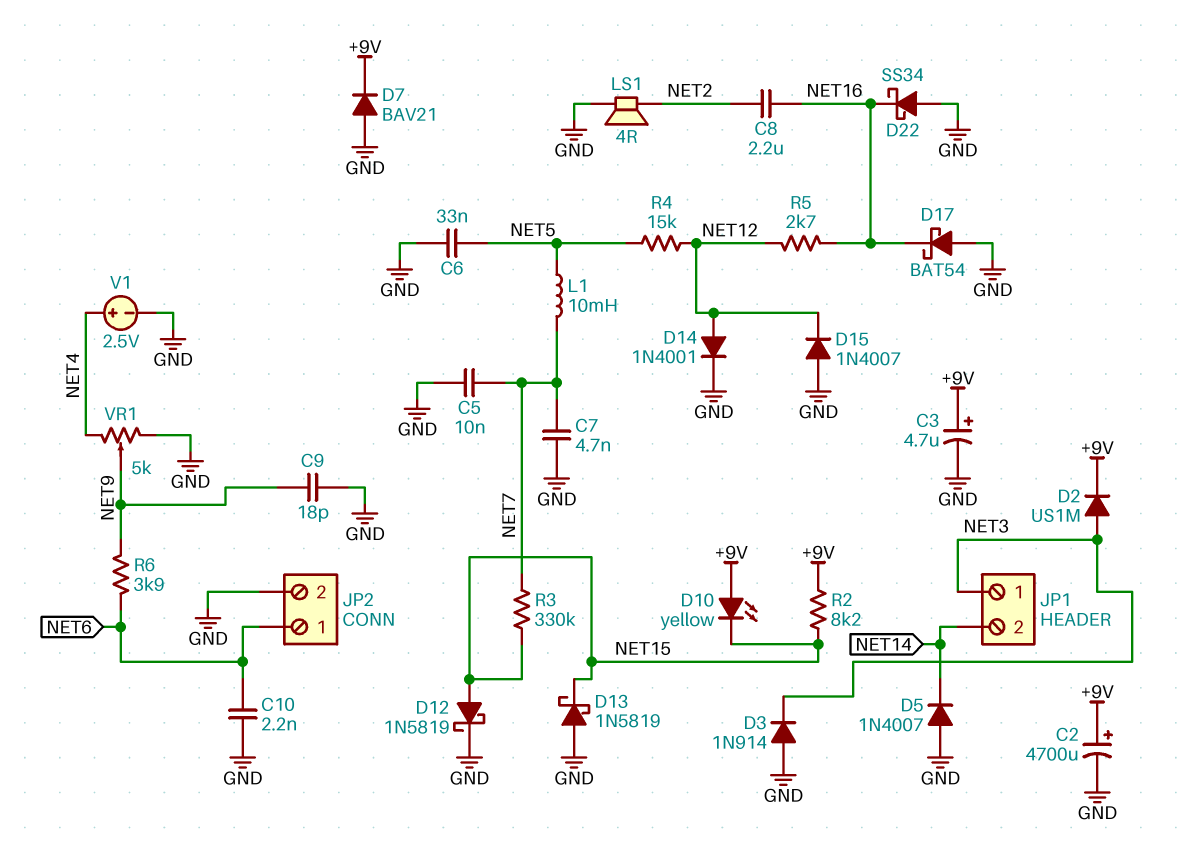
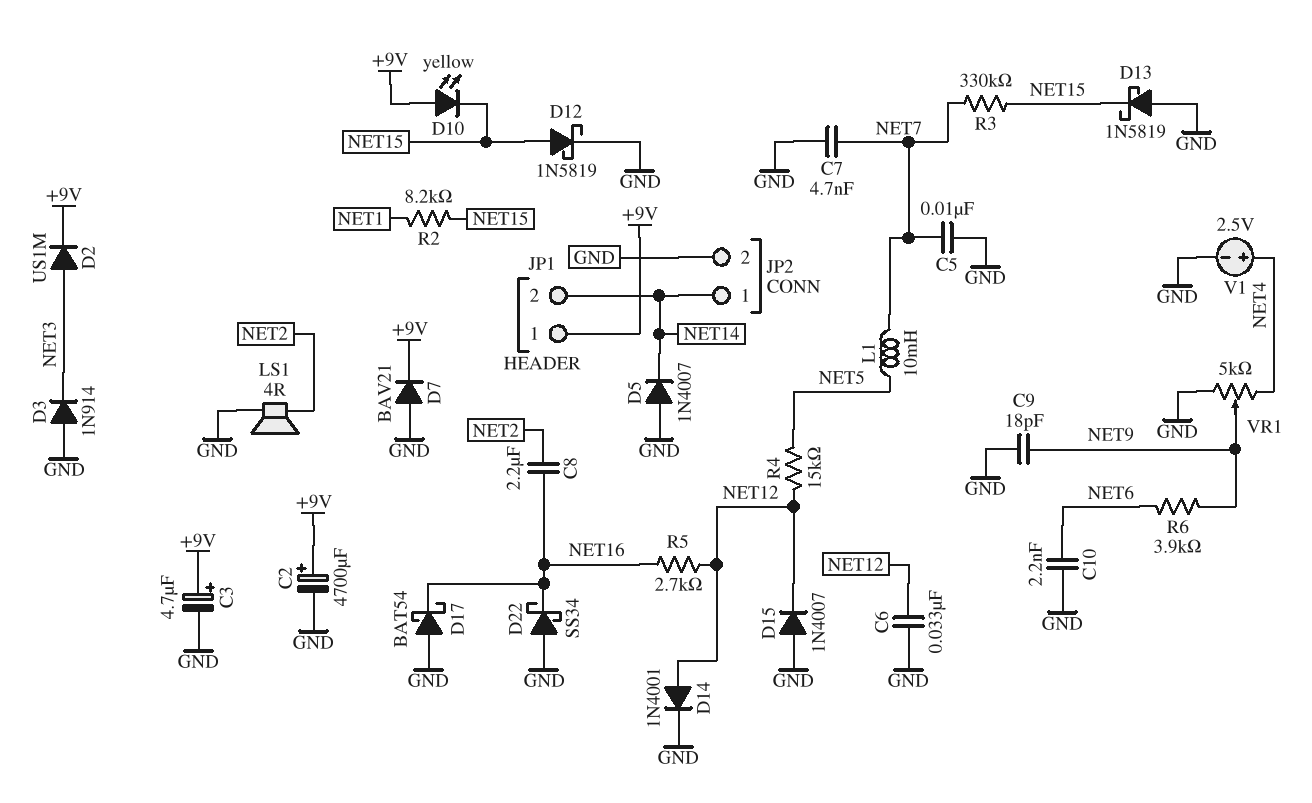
C6: 33nF (GND, NET5) -> 33nF (GND, NET12)
JP1 pin 1: NET3 -> +9V
JP2 pin 1: NET6 -> NET14
R2: 8.2k (+9V, NET15) -> 8.2k (NET1, NET15)

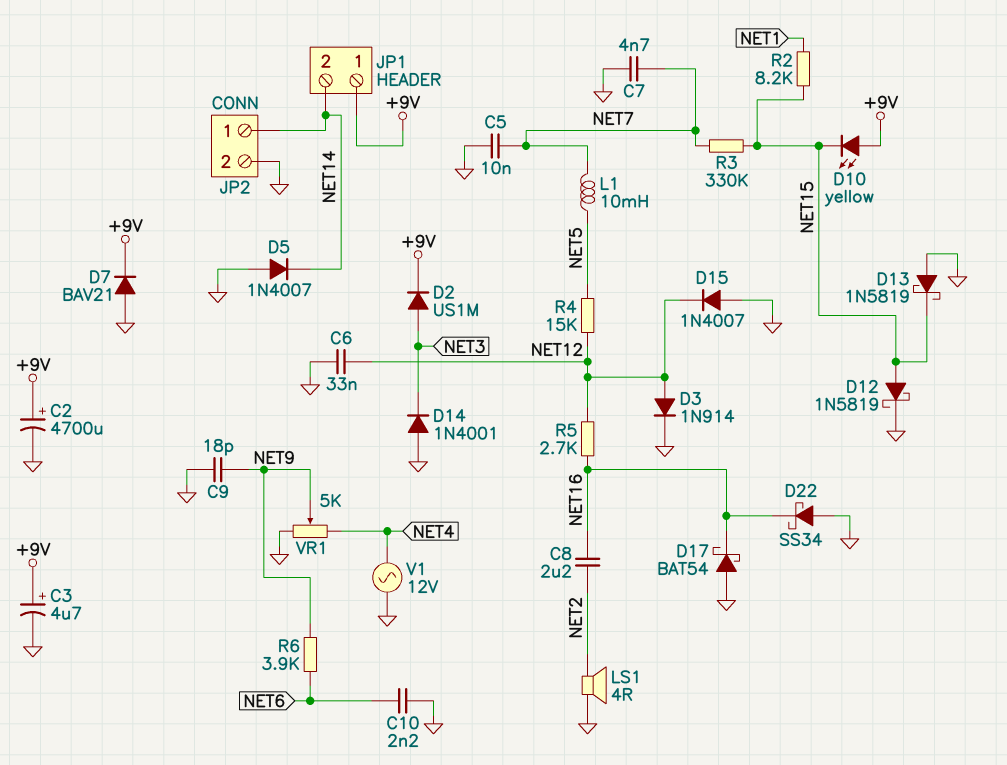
D3: diode 1N914 (A GND, K NET3) -> diode 1N914 (A NET12, K GND)
D14: diode 1N4001 (A NET12, K GND) -> diode 1N4001 (A GND, K NET3)
V1: 2.5V (plus NET4, minus GND) -> AC 12V (GND, NET4)

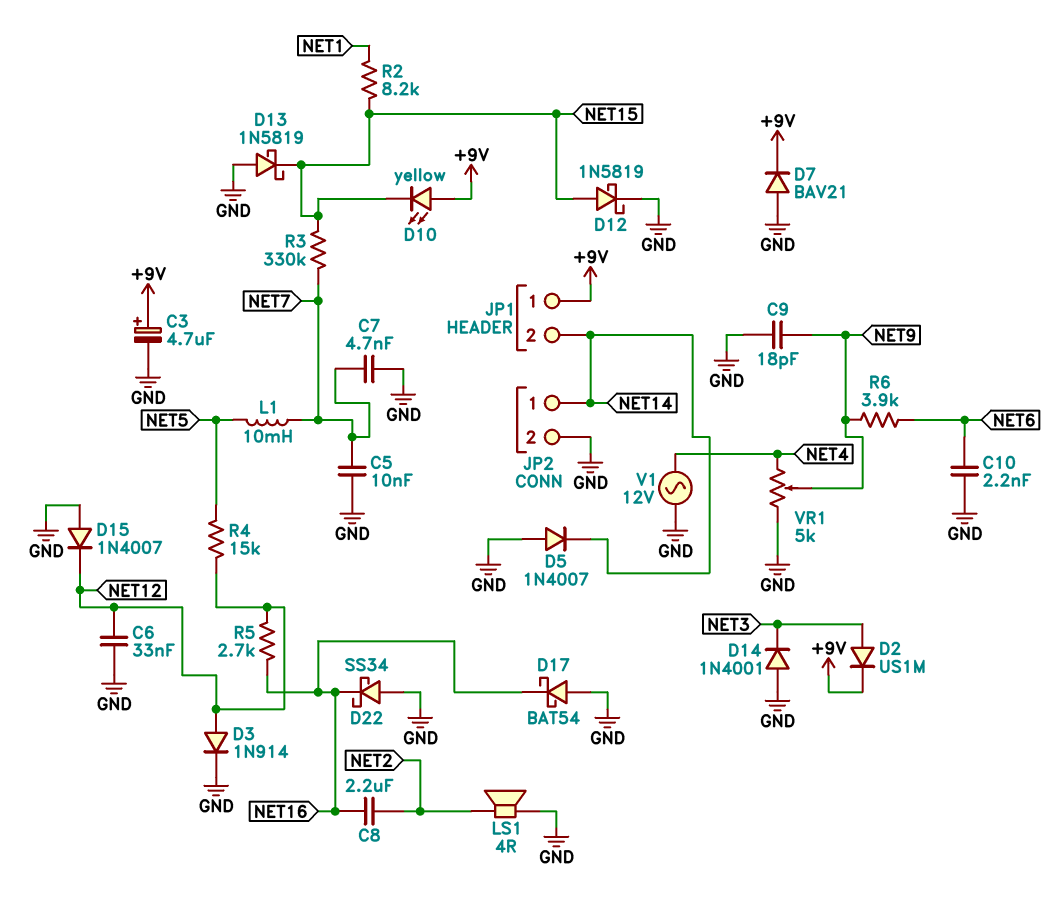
C2: 4700uF (plus +9V, minus GND) -> none

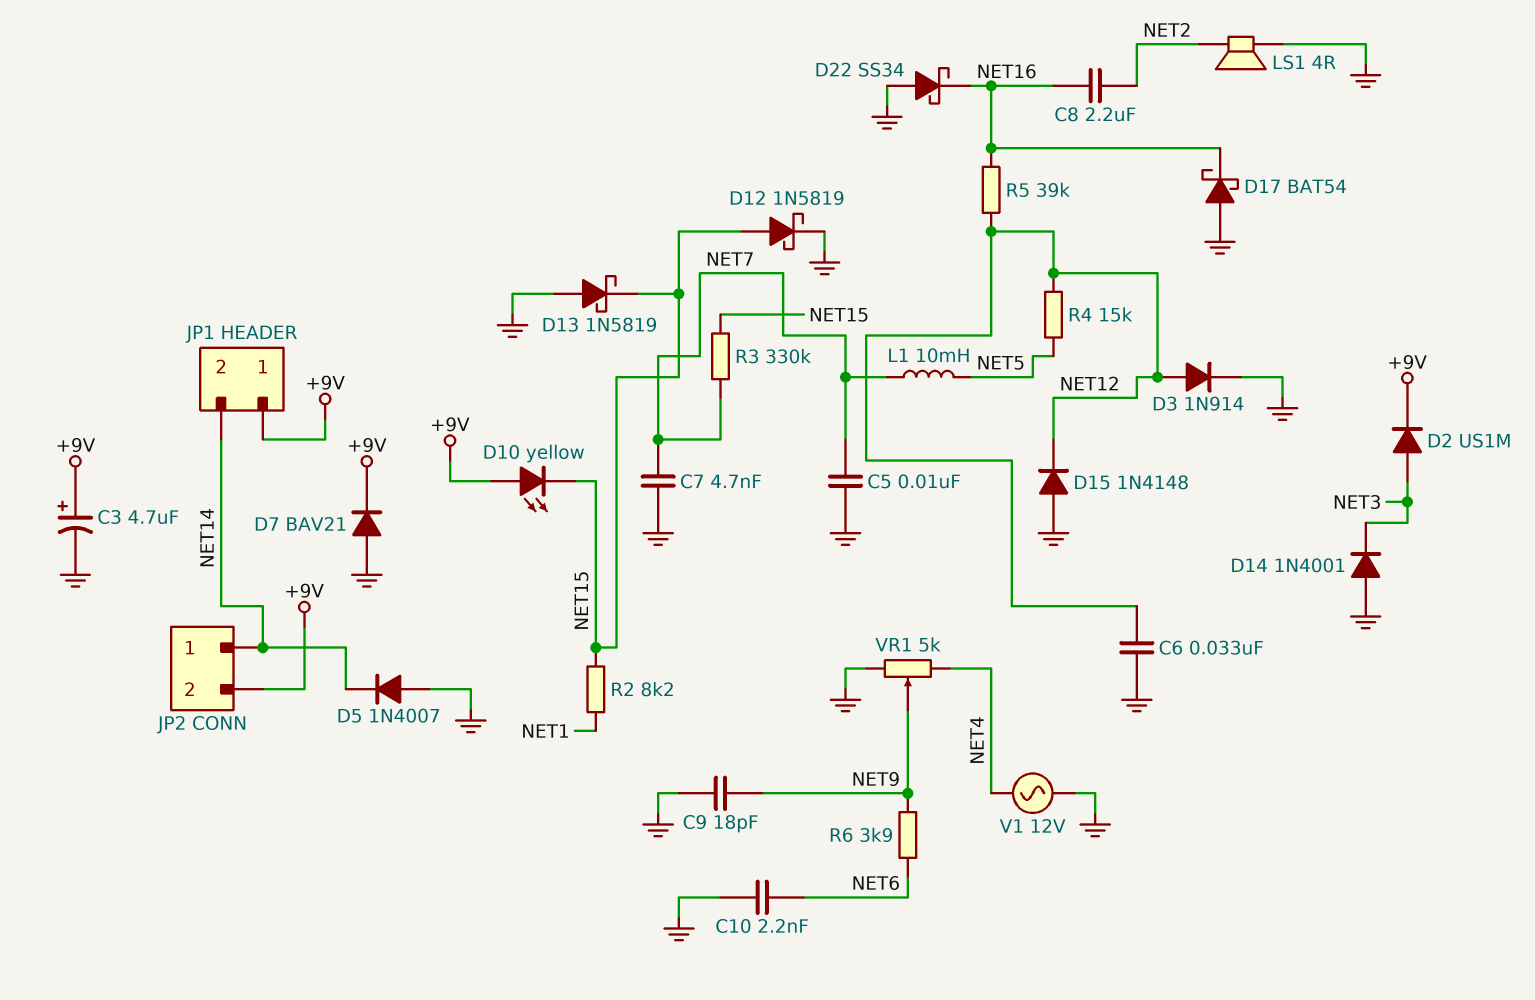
D15: diode 1N4007 (A GND, K NET12) -> diode 1N4148 (A GND, K NET12)
JP2 pin 2: GND -> +9V
R5: 2.7k (NET12, NET16) -> 39k (NET12, NET16)

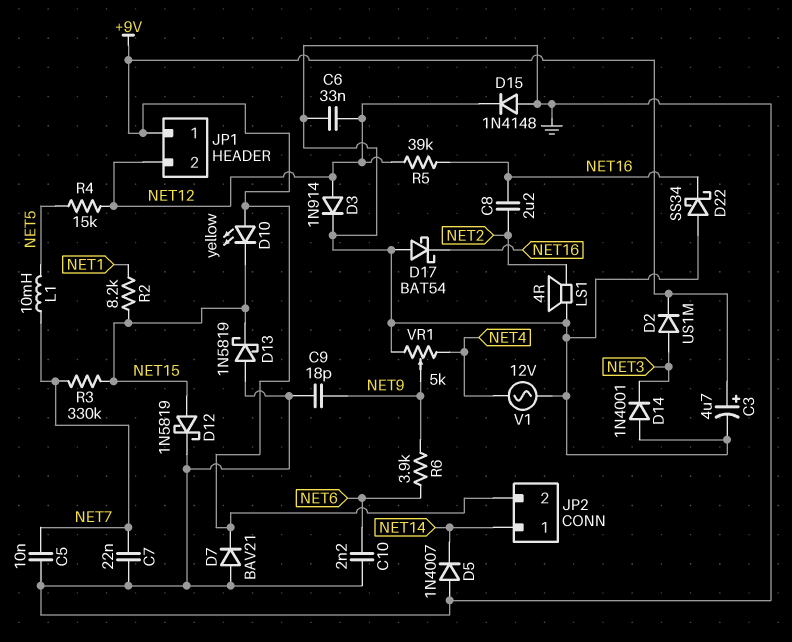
C7: 4.7nF (GND, NET7) -> 22nF (GND, NET7)
JP1 pin 2: NET14 -> NET12

